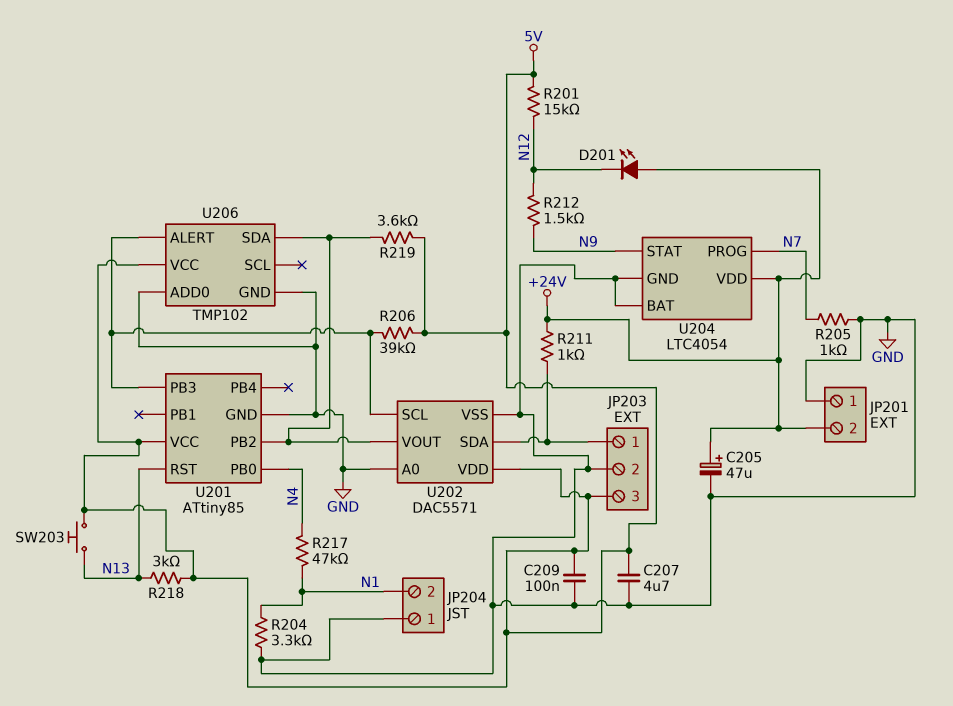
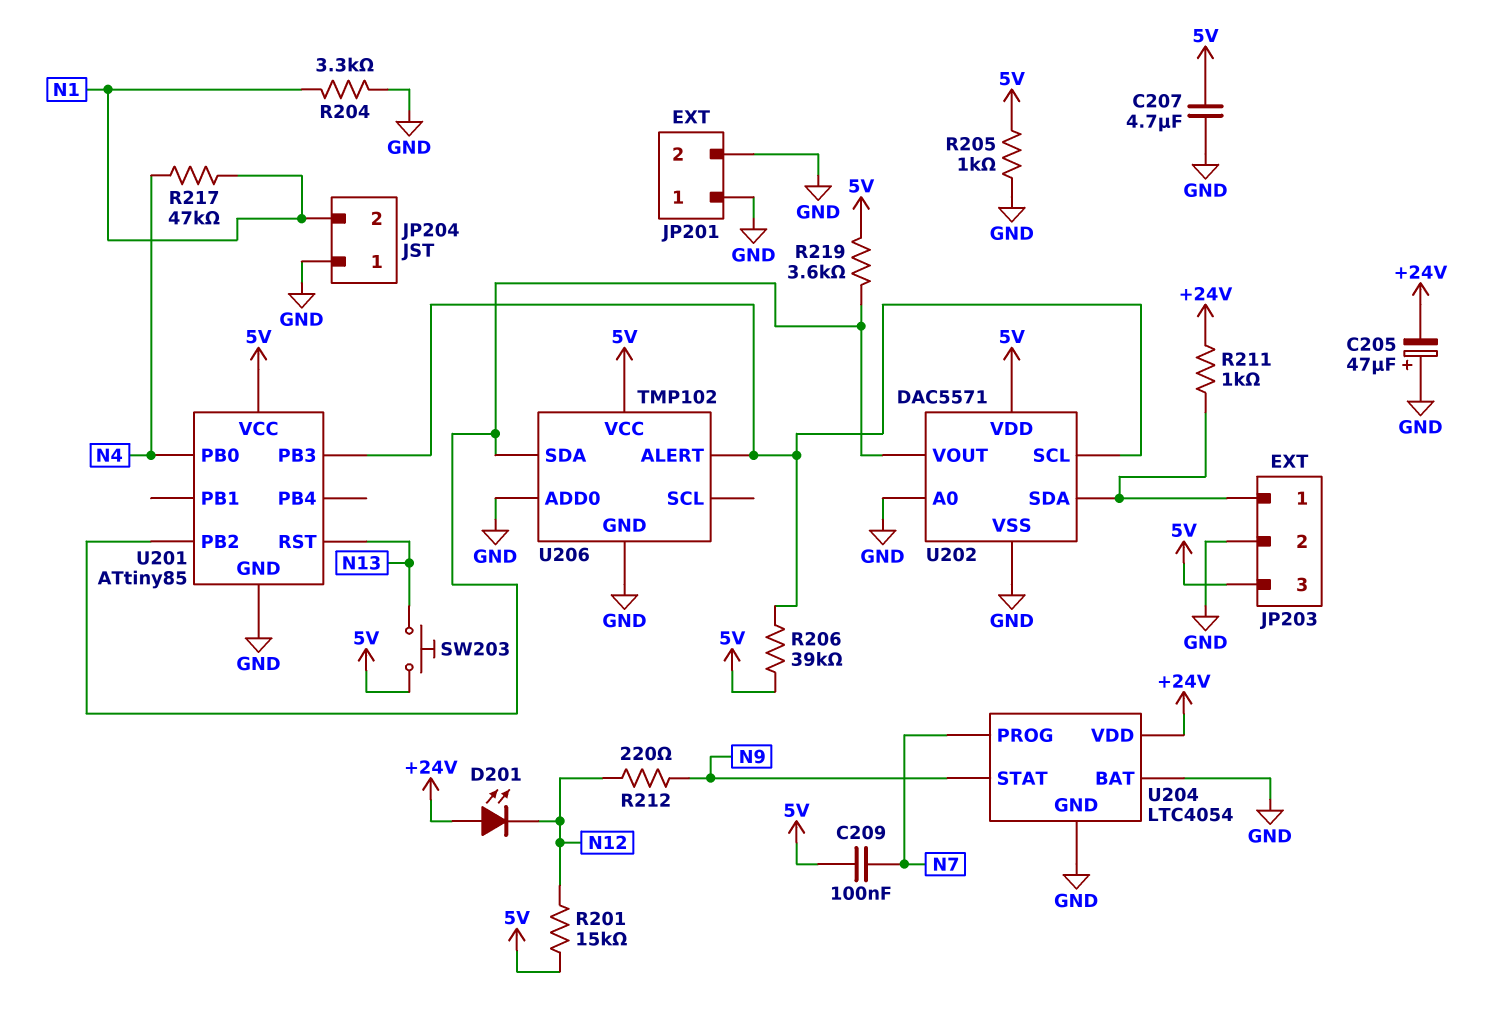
C205: 47uF (plus +24V, minus GND) -> 47uF (plus GND, minus +24V)
C209: 100nF (5V, GND) -> 100nF (5V, N7)
JP201 pin 2: +24V -> GND
R205: 1k (GND, N7) -> 1k (5V, GND)
R212: 1.5k (N9, N12) -> 220 (N9, N12)
R218: 3k (5V, N13) -> none

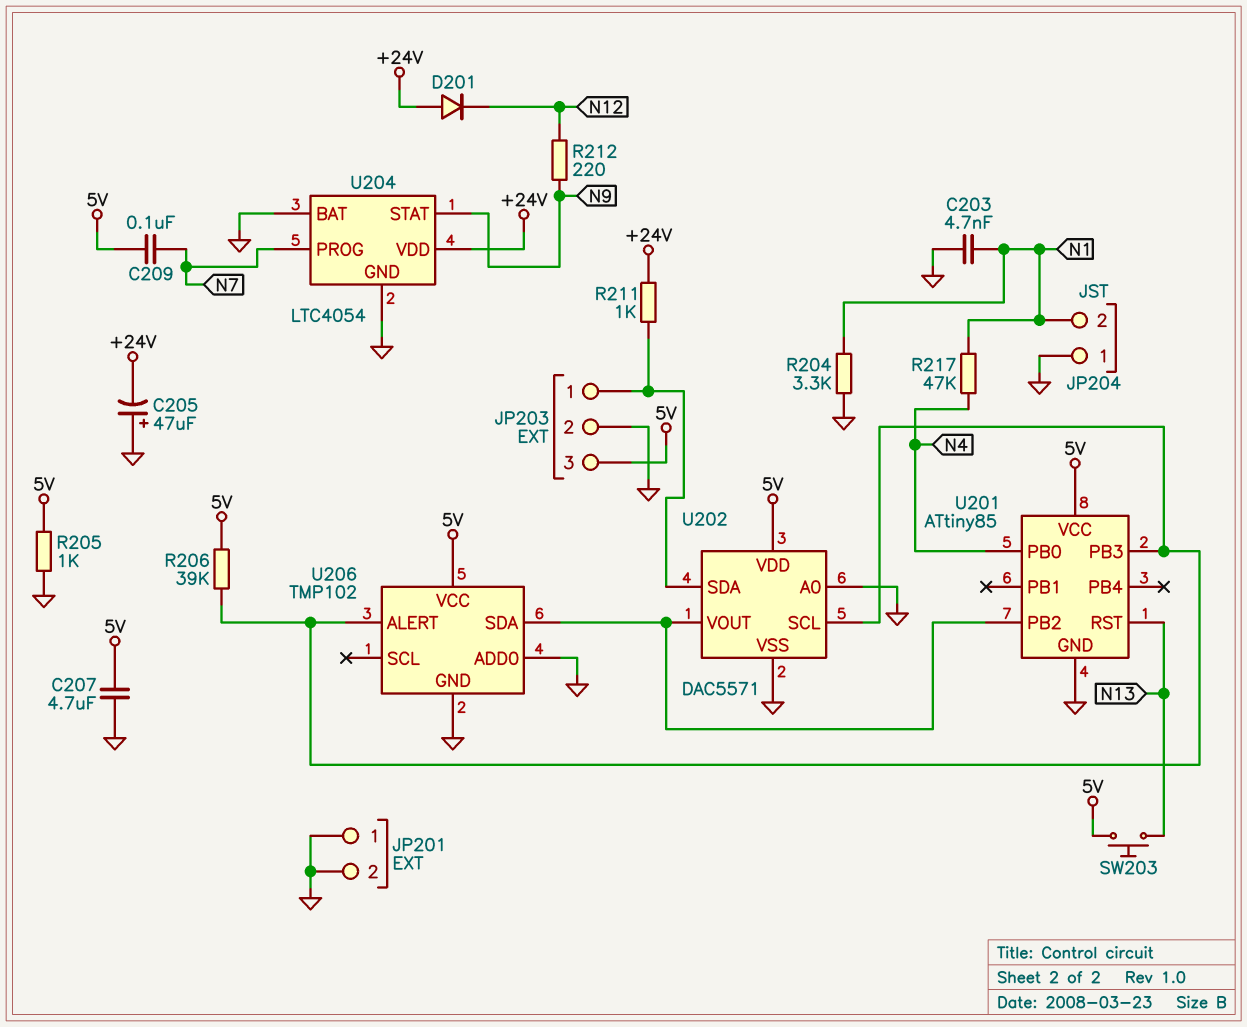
C203: none -> 4.7nF (GND, N1)
D201: LED (A +24V, K N12) -> diode (A +24V, K N12)
R201: 15k (5V, N12) -> none
R219: 3.6k (5V, U201/PB2) -> none

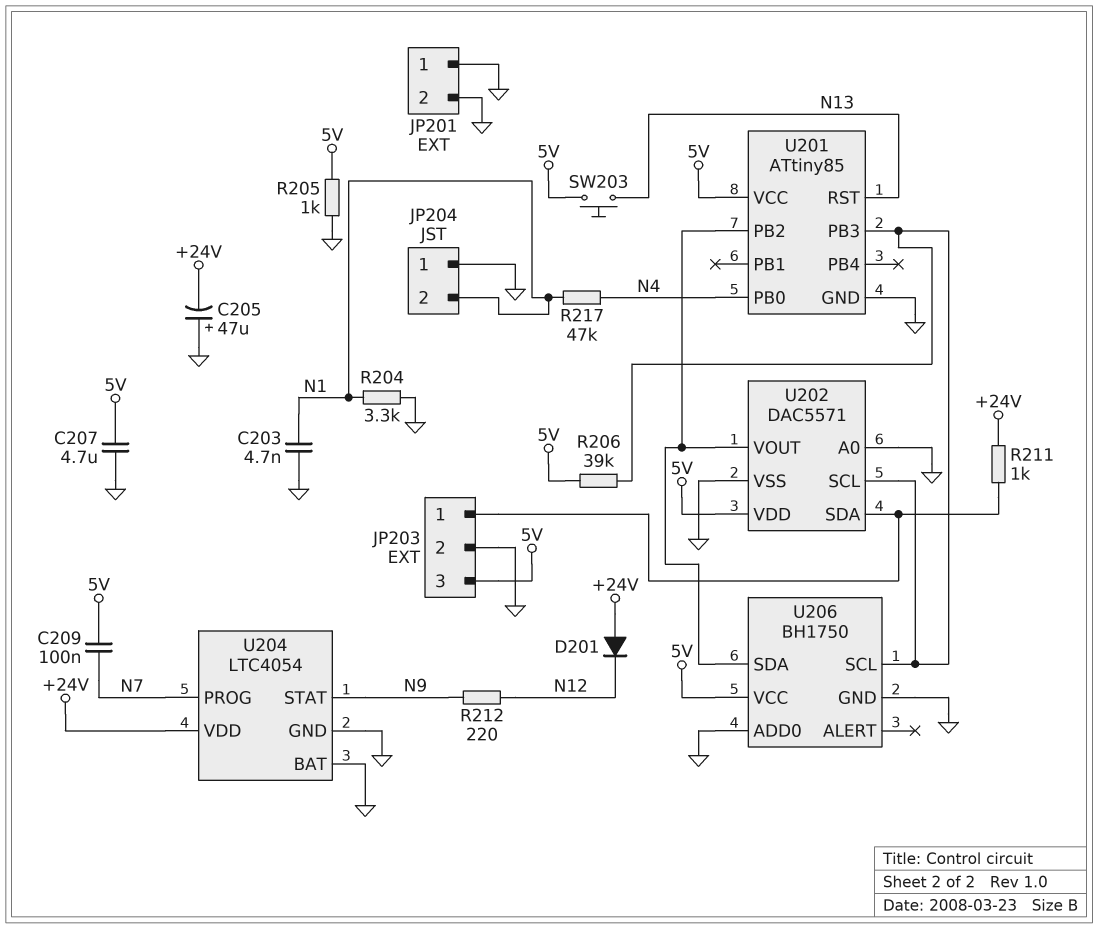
U206: TMP102 -> BH1750
U206 pin ALERT: U201/PB3 -> none
U206 pin SCL: none -> U201/PB3

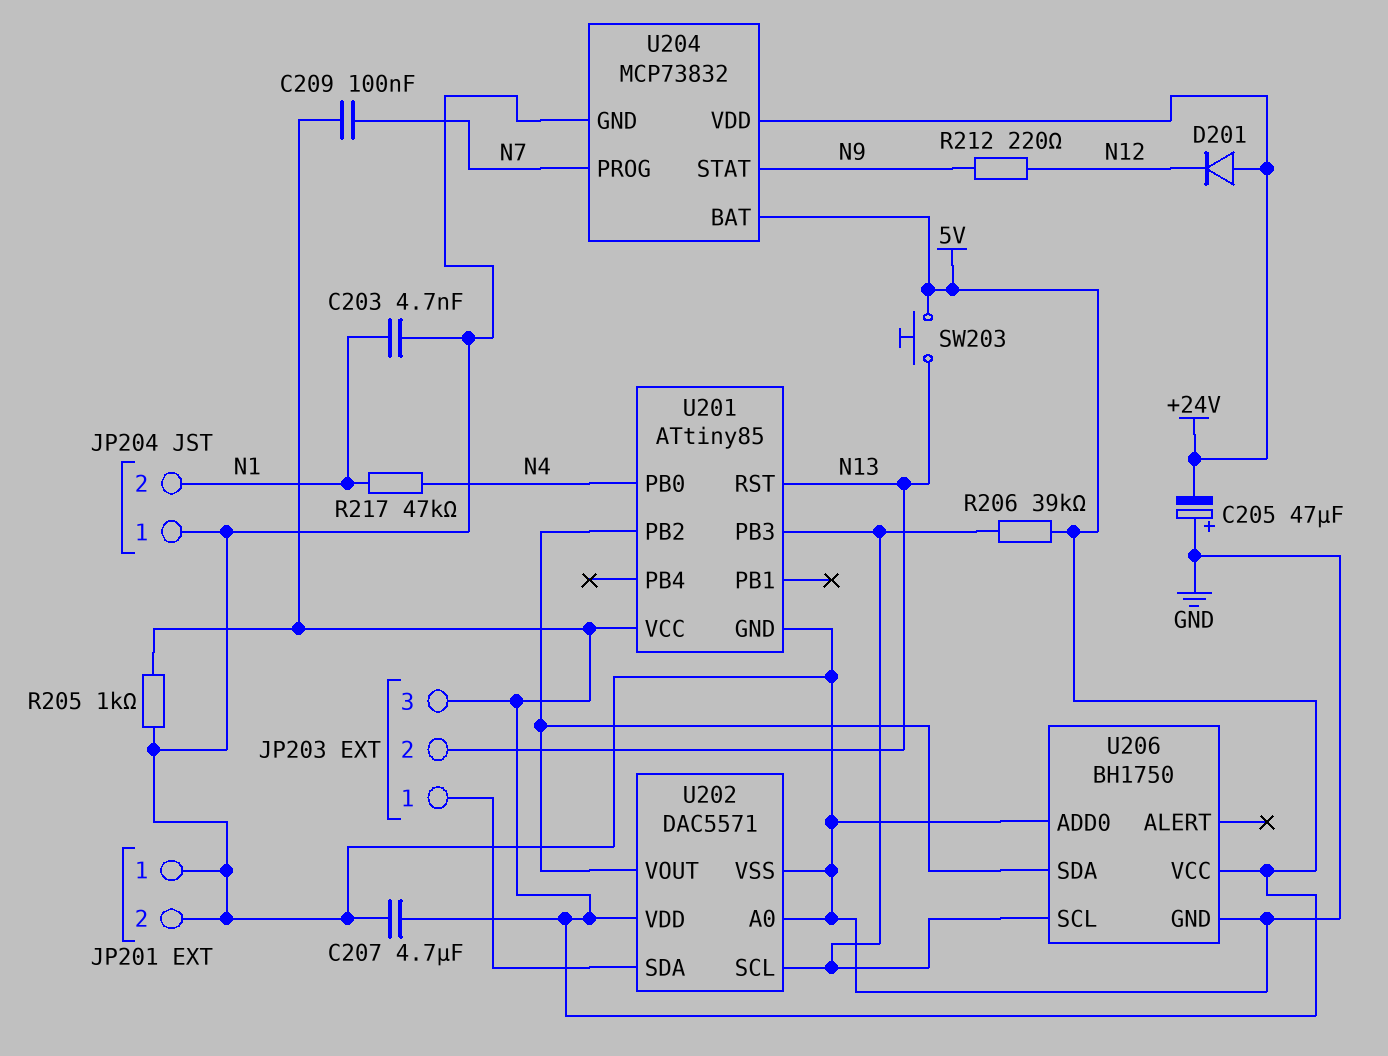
JP203 pin 2: GND -> N13
R204: 3.3k (GND, N1) -> none
R211: 1k (+24V, JP203/1) -> none
U204: LTC4054 -> MCP73832
U204 pin BAT: GND -> 5V

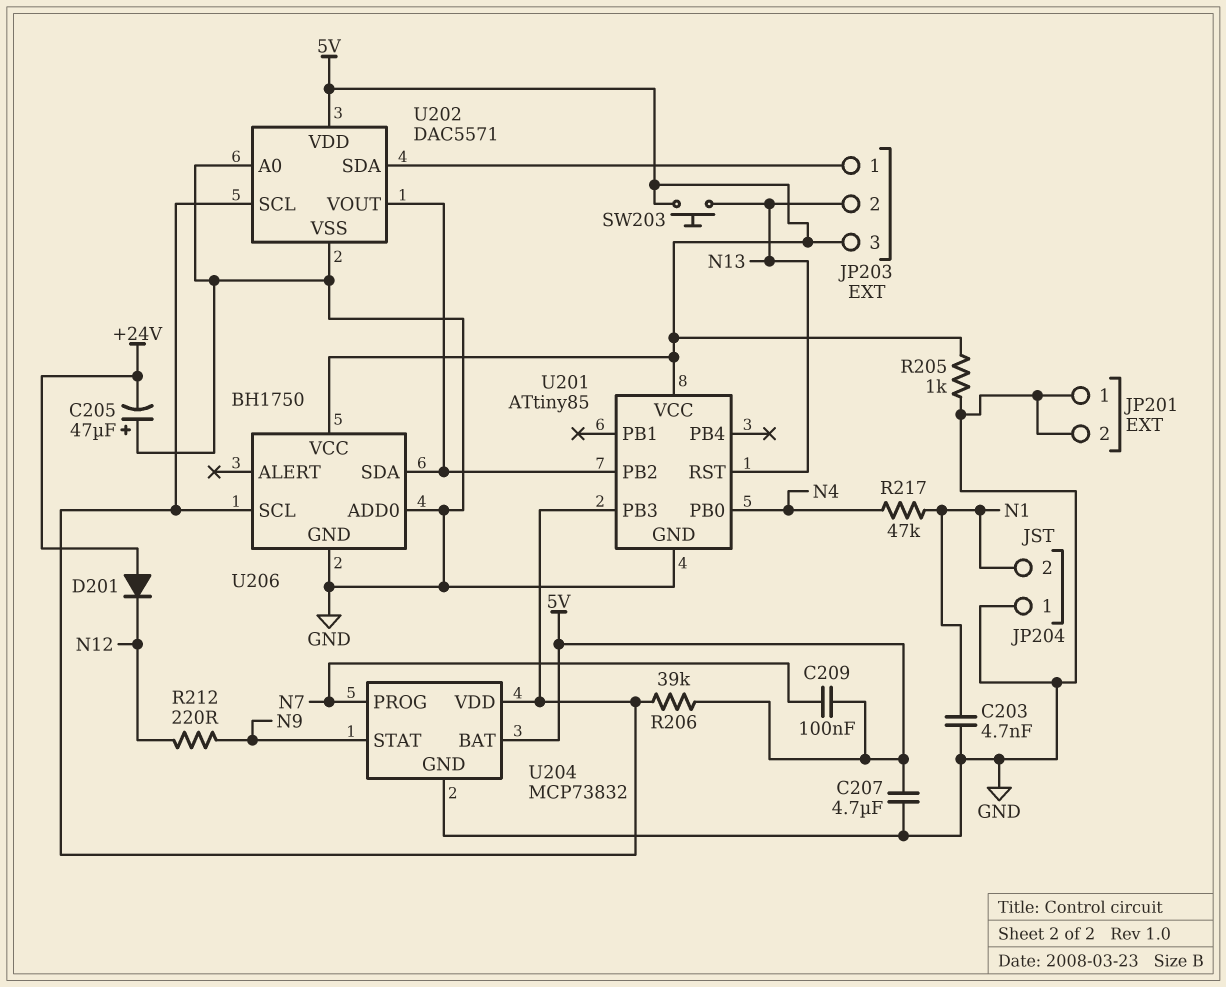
U204 pin VDD: +24V -> U201/PB3

